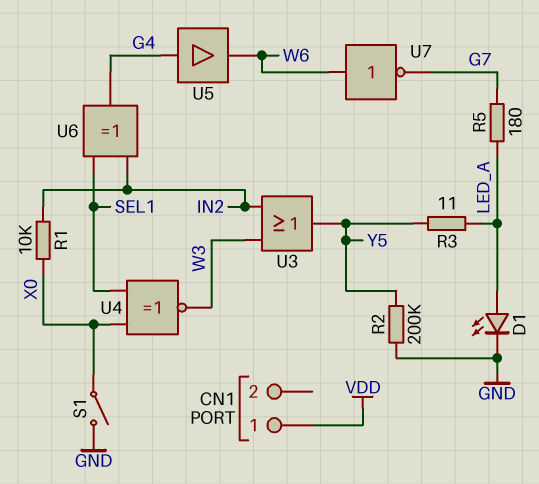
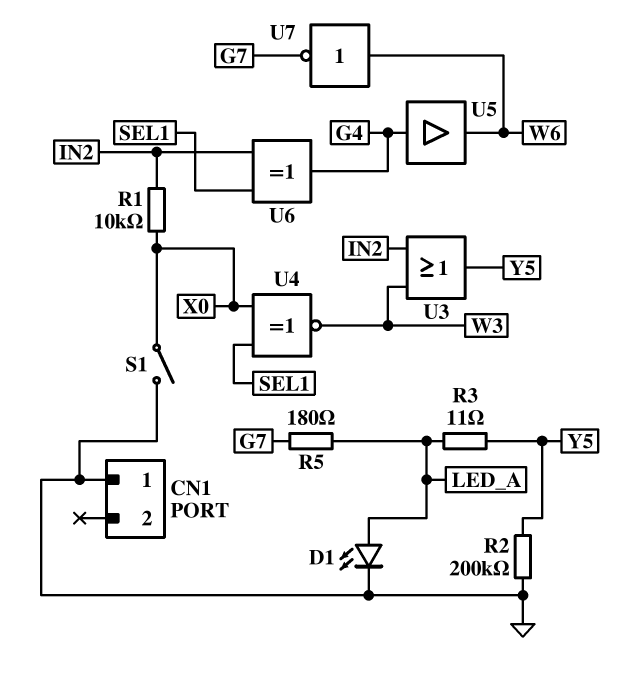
CN1 pin 1: VDD -> GND

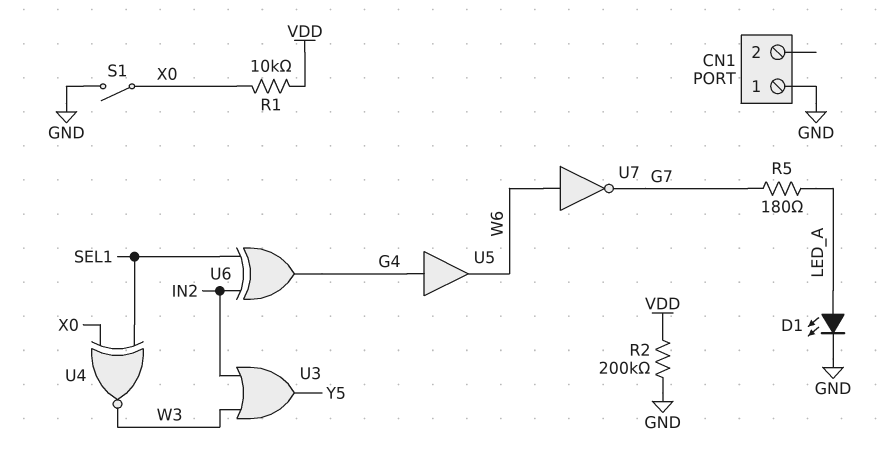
R1: 10k (IN2, X0) -> 10k (VDD, X0)
R2: 200k (GND, Y5) -> 200k (GND, VDD)
R3: 11 (LED_A, Y5) -> none

